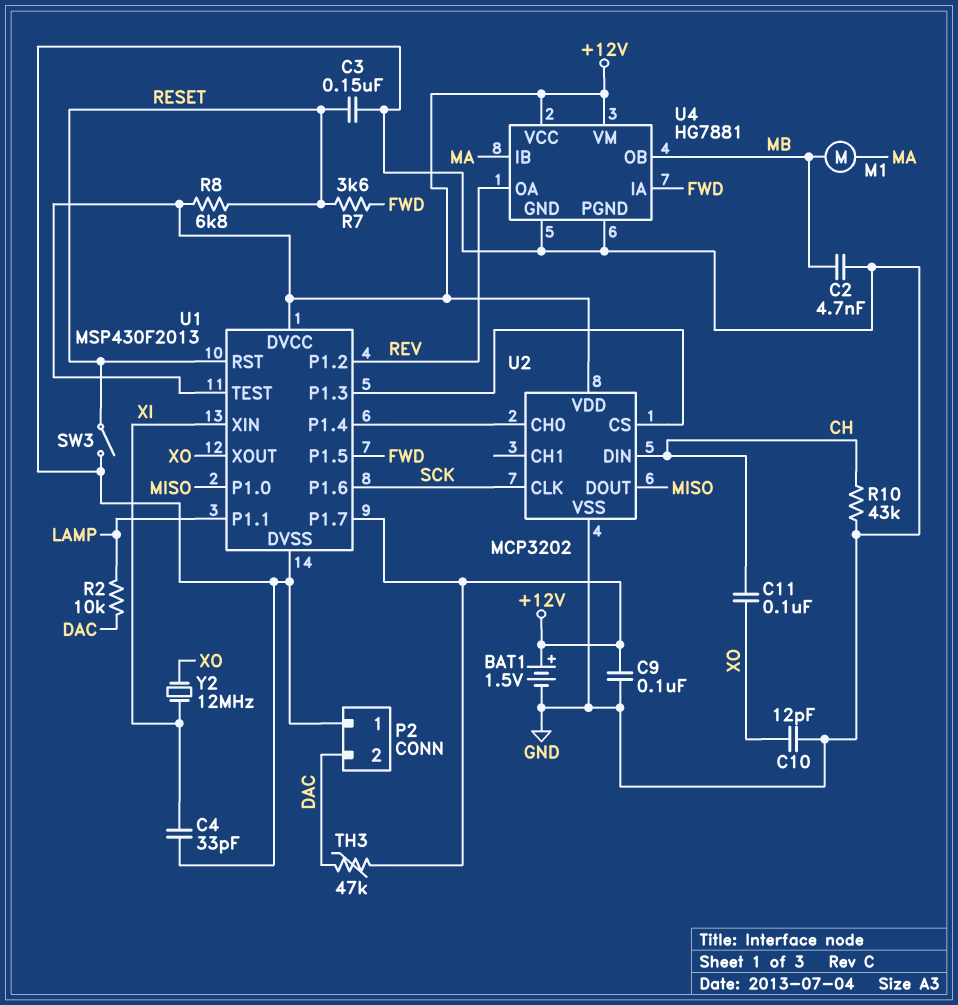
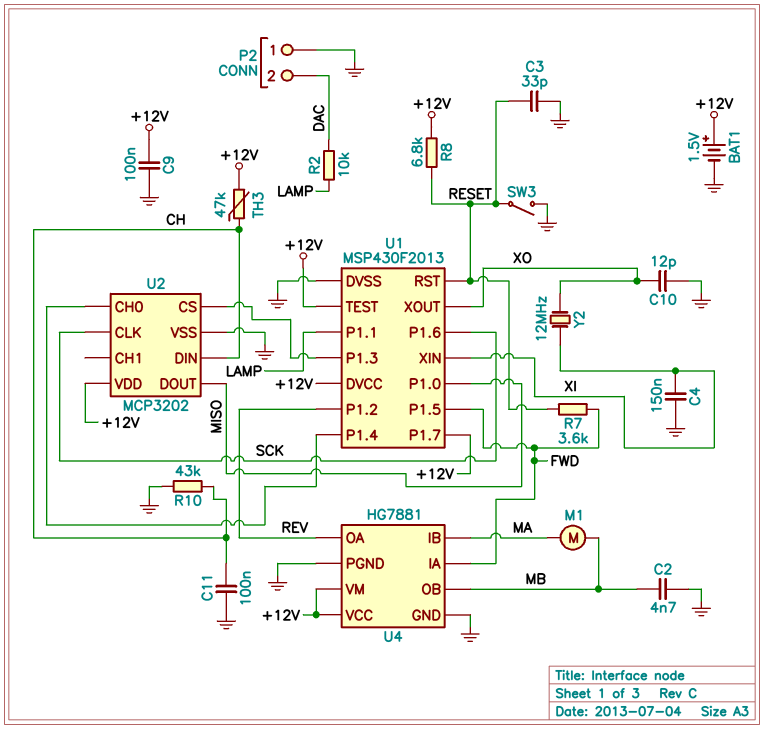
C3: 150nF (GND, RESET) -> 33pF (GND, RESET)
C4: 33pF (GND, XI) -> 150nF (GND, XI)
C11: 100nF (CH, XO) -> 100nF (CH, GND)
TH3: 47k (+12V, DAC) -> 47k (+12V, CH)

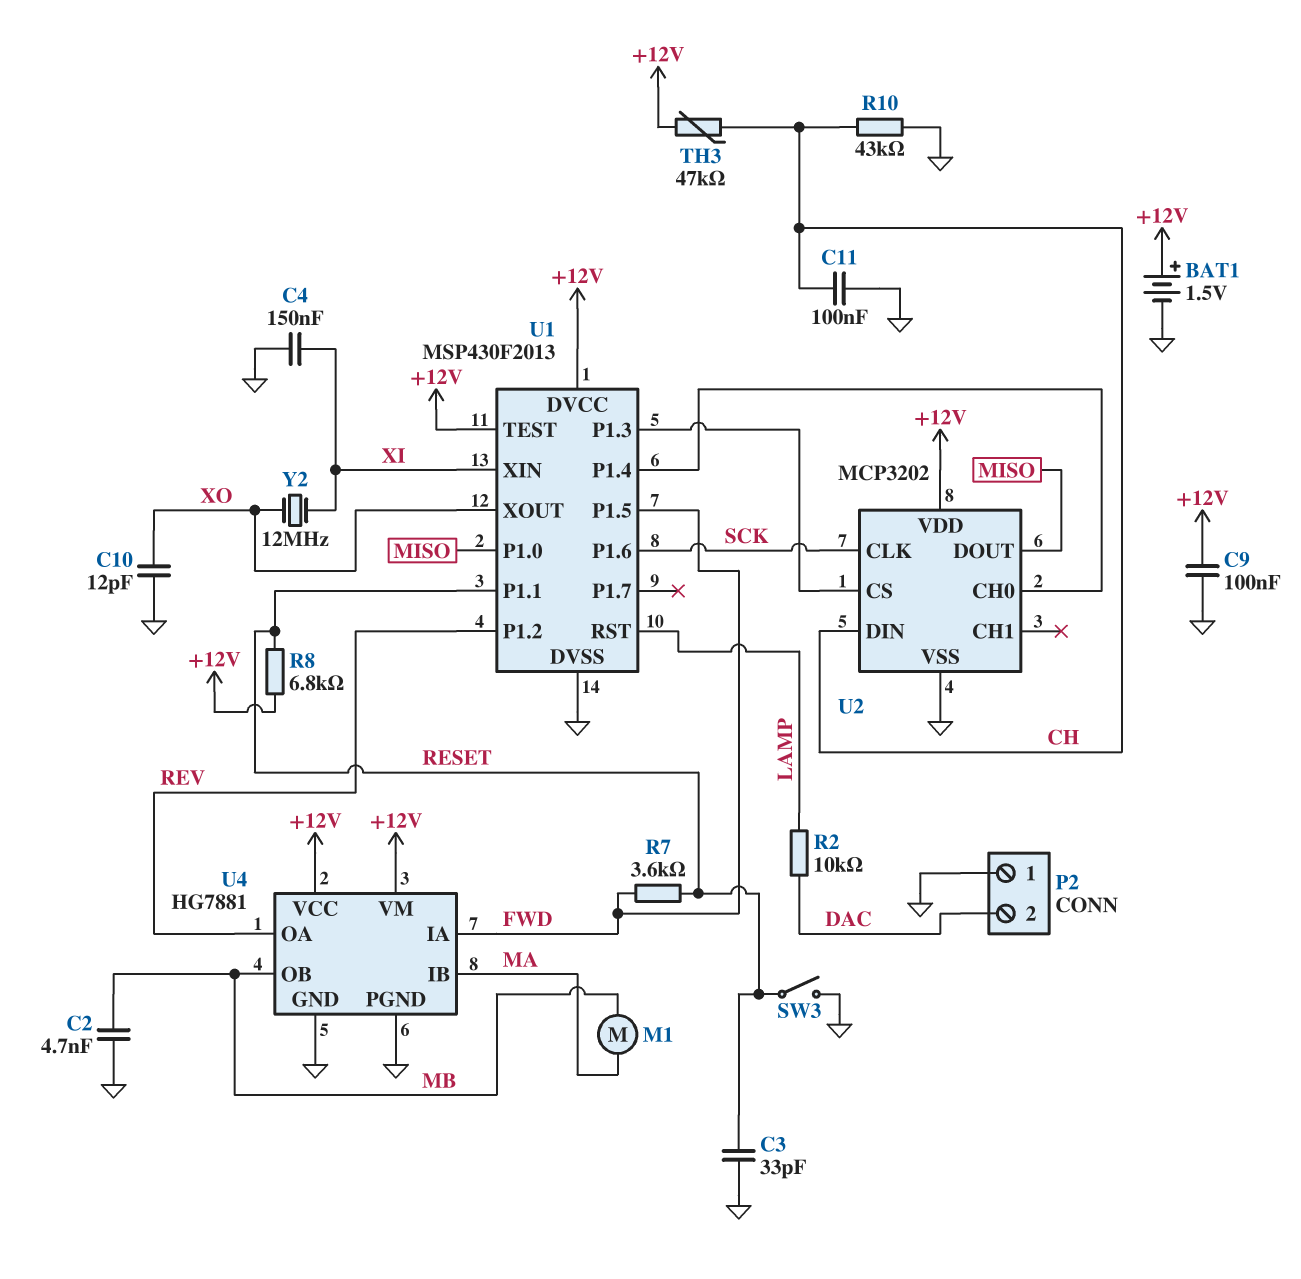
U1 pin P1.1: LAMP -> RESET
U1 pin P1.7: +12V -> none
U1 pin RST: RESET -> LAMP

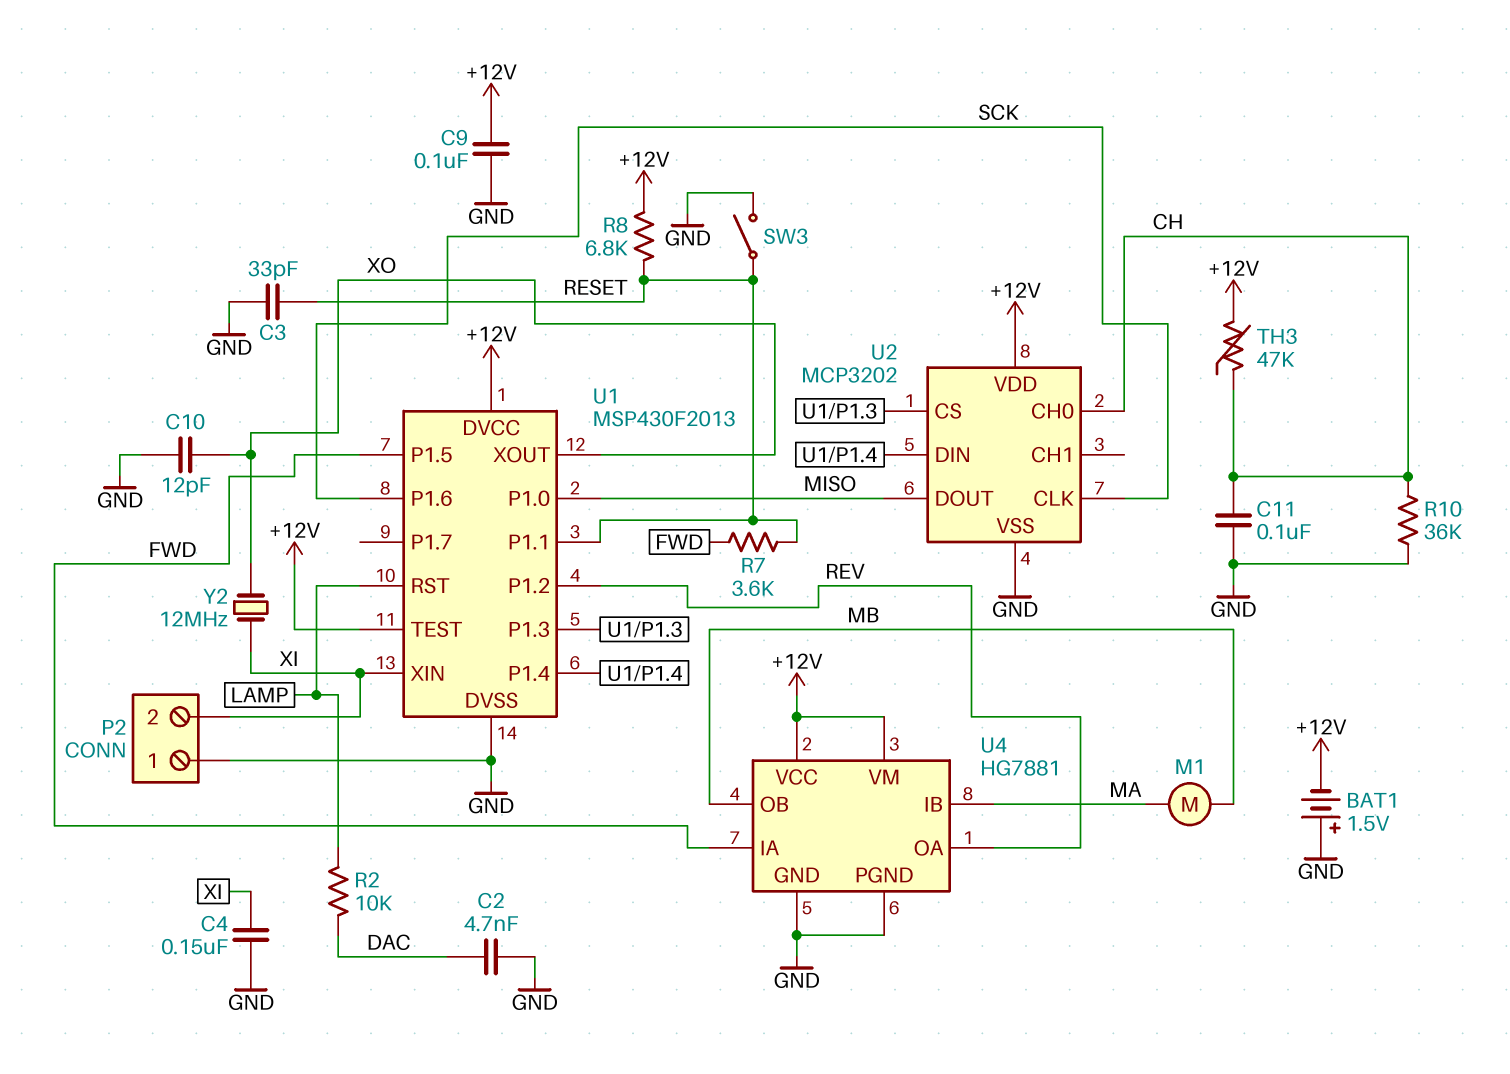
BAT1: 1.5V (plus +12V, minus GND) -> 1.5V (plus GND, minus +12V)
C2: 4.7nF (GND, MB) -> 4.7nF (DAC, GND)
P2 pin 2: DAC -> XI
R10: 43k (CH, GND) -> 36k (CH, GND)
U2 pin CH0: U1/P1.4 -> CH
U2 pin DIN: CH -> U1/P1.4

